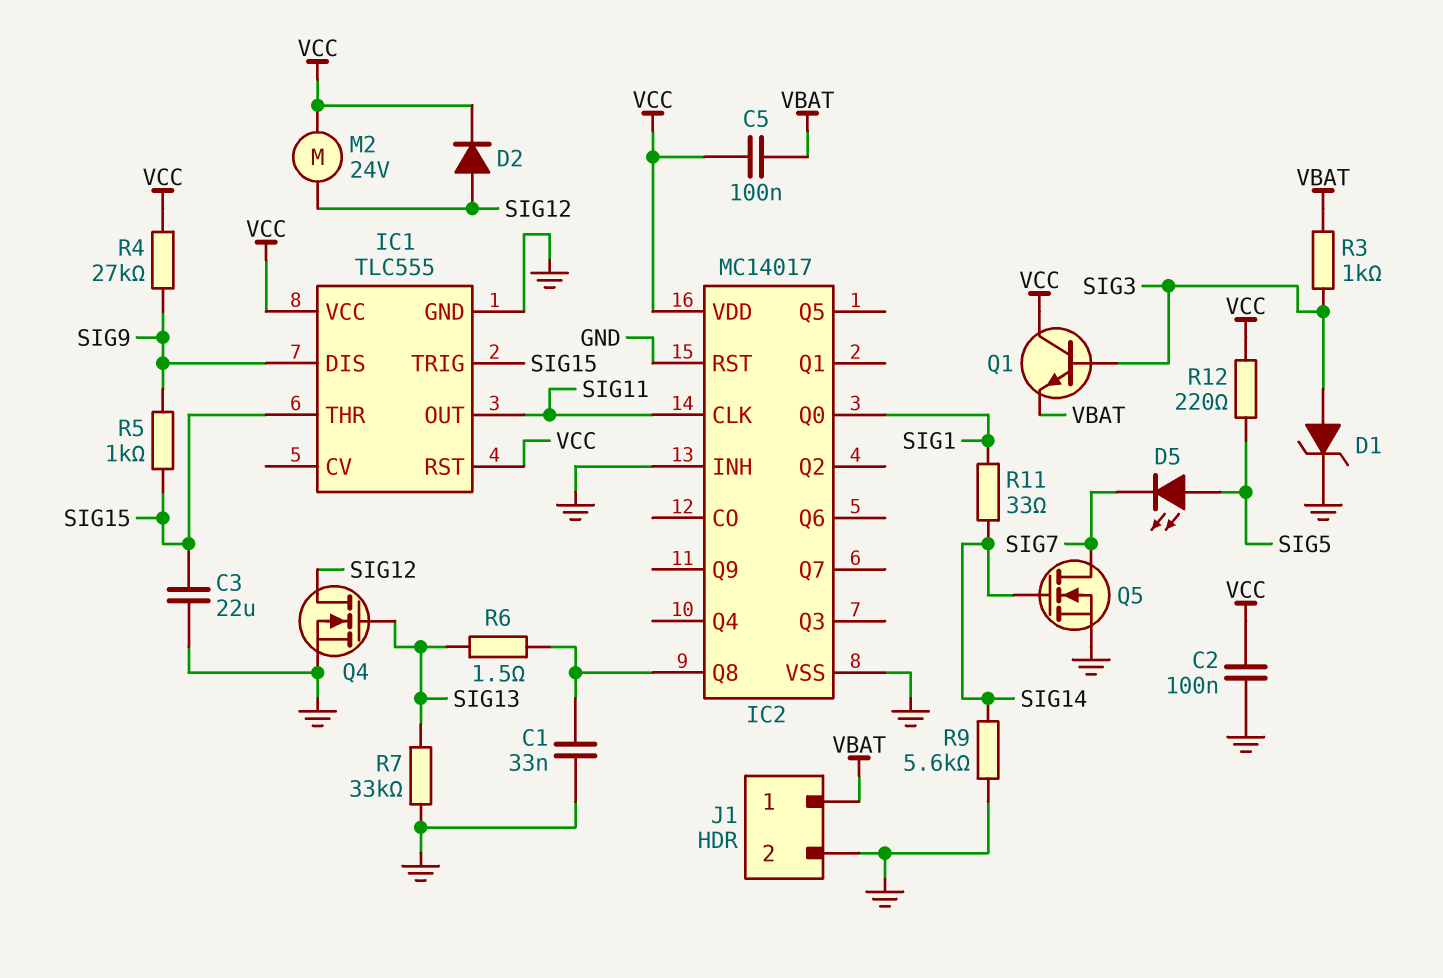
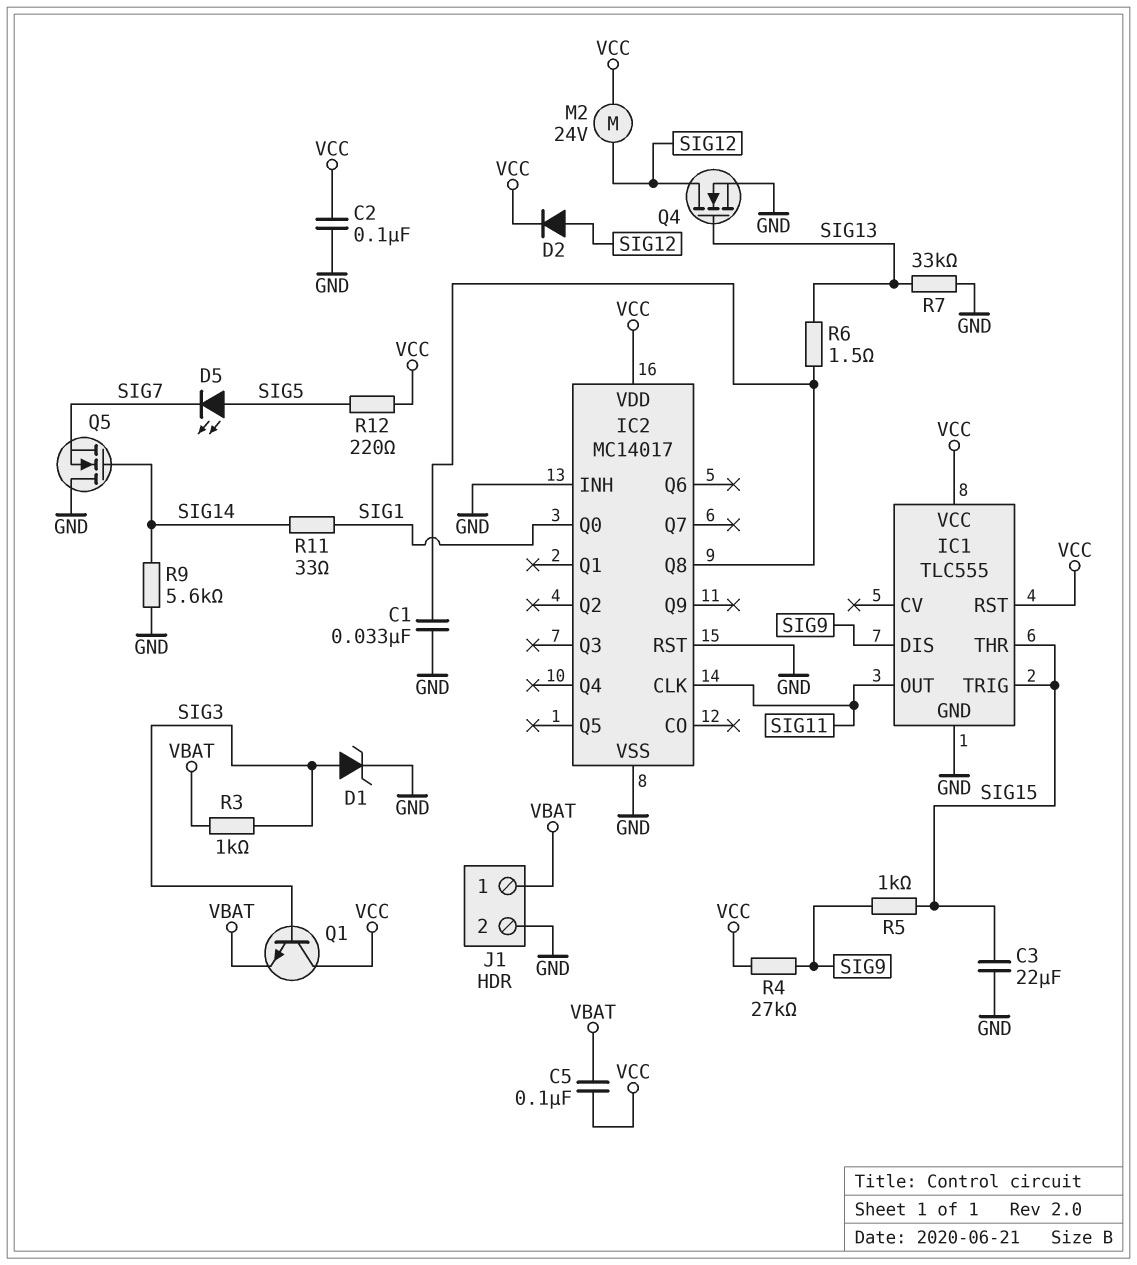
Q5: NMOS (G SIG14, D SIG7, S GND) -> NMOS (G SIG14, D GND, S SIG7)

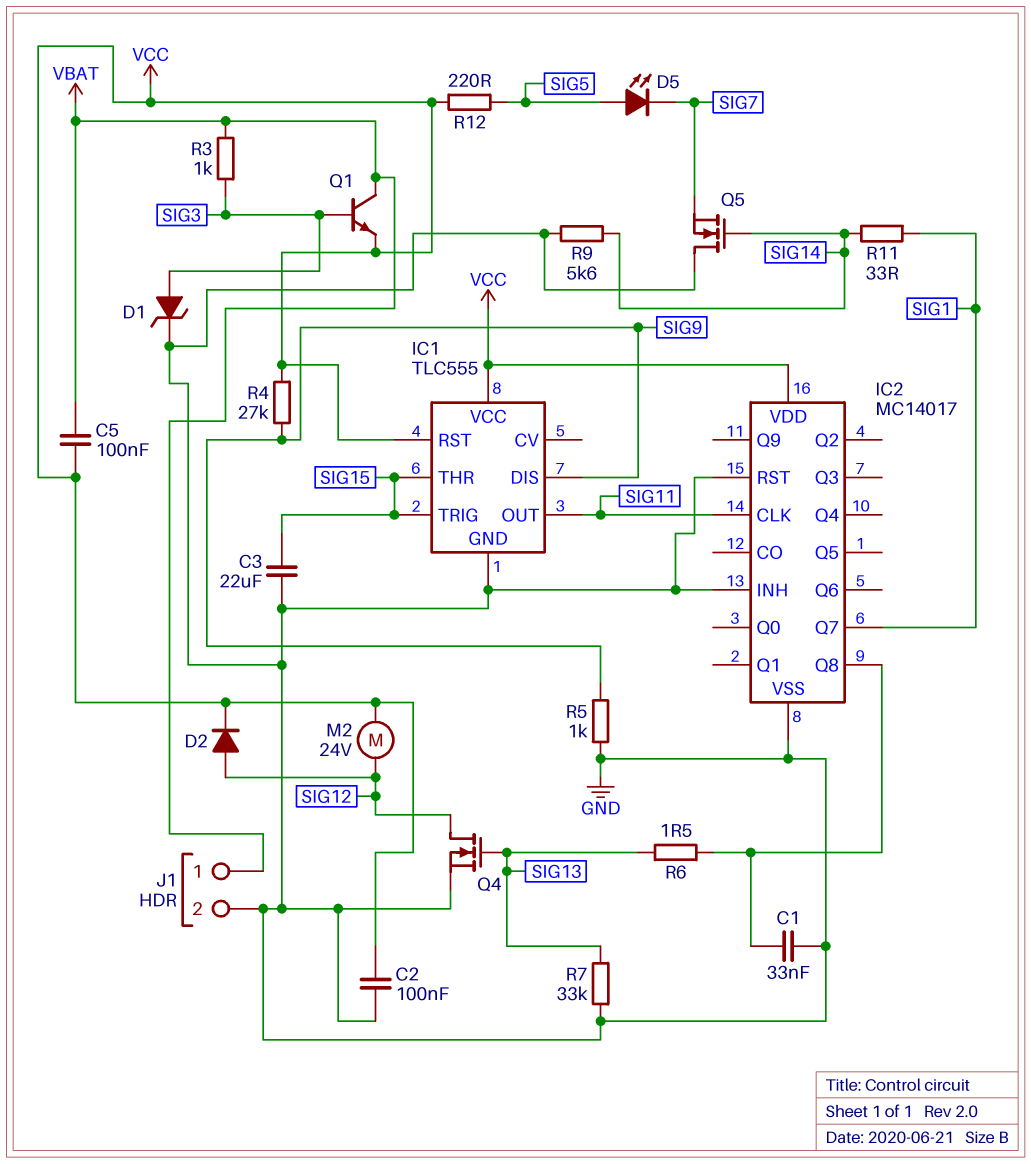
IC2 pin Q0: SIG1 -> none
IC2 pin Q7: none -> SIG1
Q1: NPN (B SIG3, C VCC, E VBAT) -> NPN (B SIG3, C VBAT, E VCC)
R5: 1k (SIG9, SIG15) -> 1k (GND, SIG9)

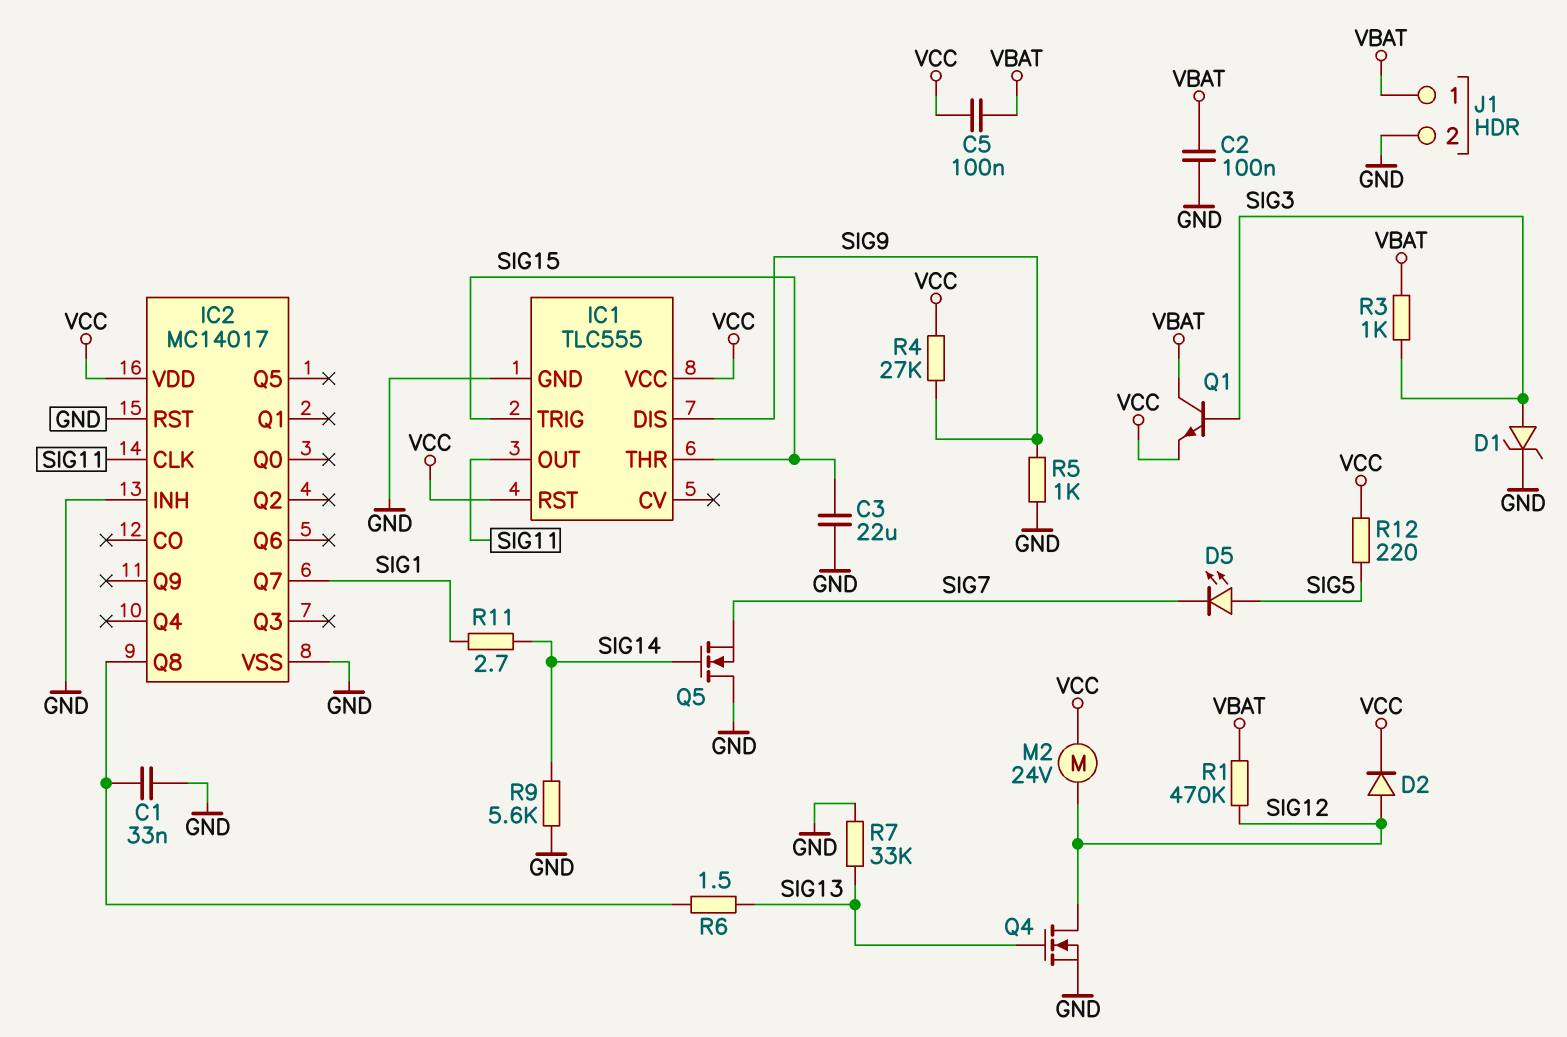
C2: 100nF (GND, VCC) -> 100nF (GND, VBAT)
R1: none -> 470k (SIG12, VBAT)
R11: 33 (SIG1, SIG14) -> 2.7 (SIG1, SIG14)

